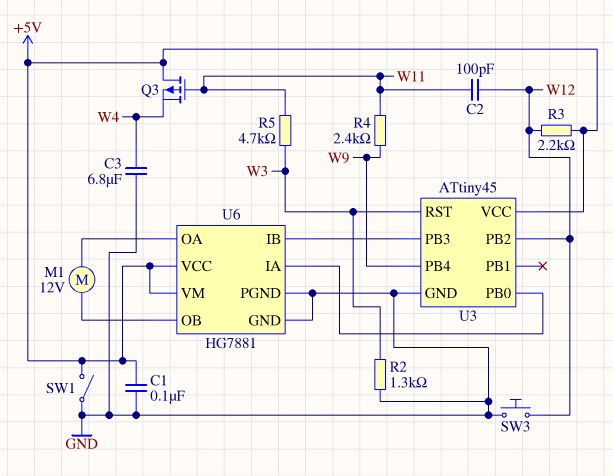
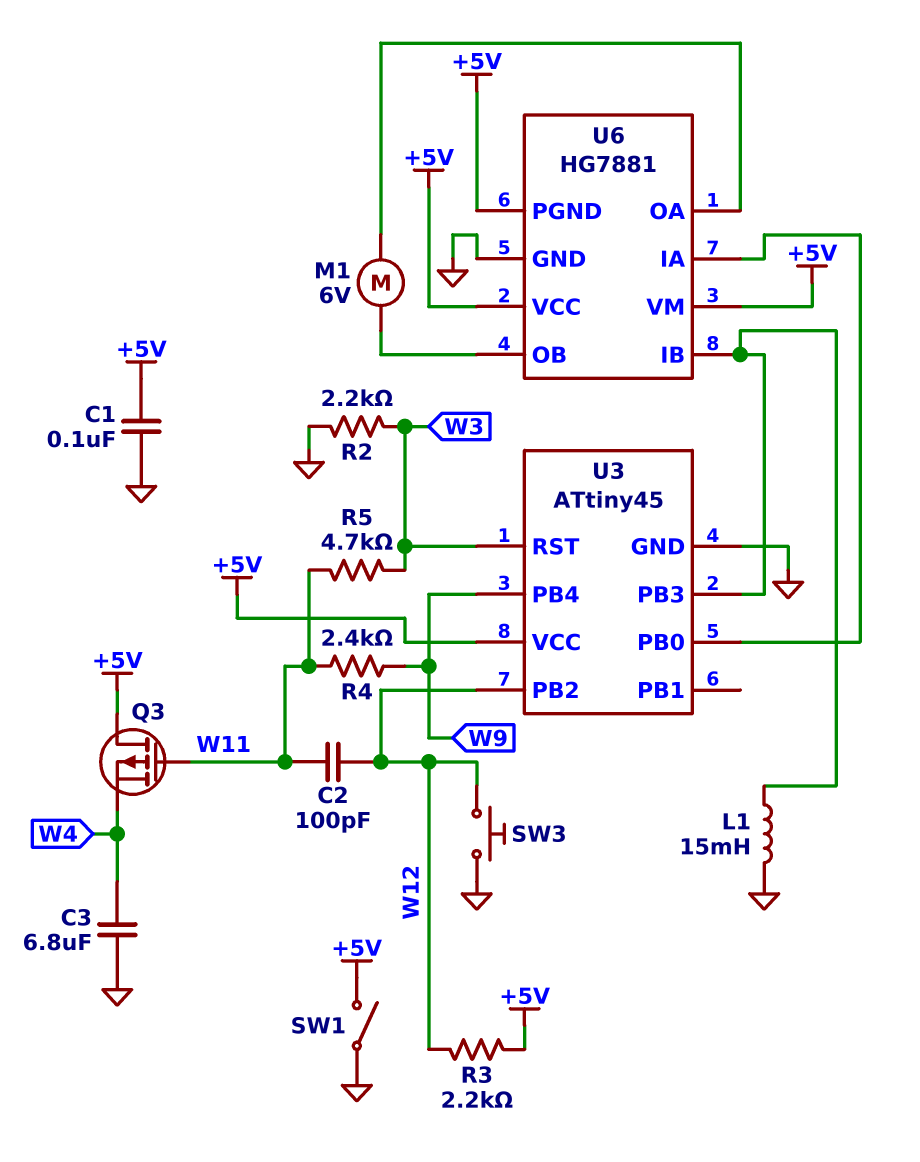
L1: none -> 15mH (GND, U3/PB3)
M1: motor 12V (U6/OA, U6/OB) -> motor 6V (U6/OA, U6/OB)
R2: 1.3k (GND, W3) -> 2.2k (GND, W3)
U6 pin PGND: GND -> +5V

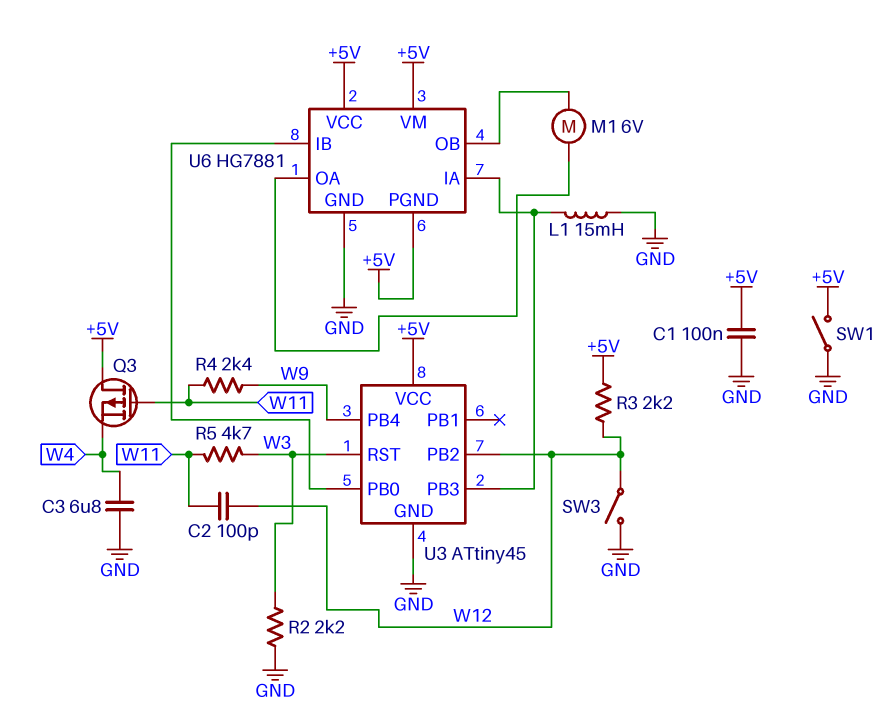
SW3: button (GND, W12) -> switch (GND, W12)
U6 pin IA: U3/PB0 -> U3/PB3
U6 pin IB: U3/PB3 -> U3/PB0

